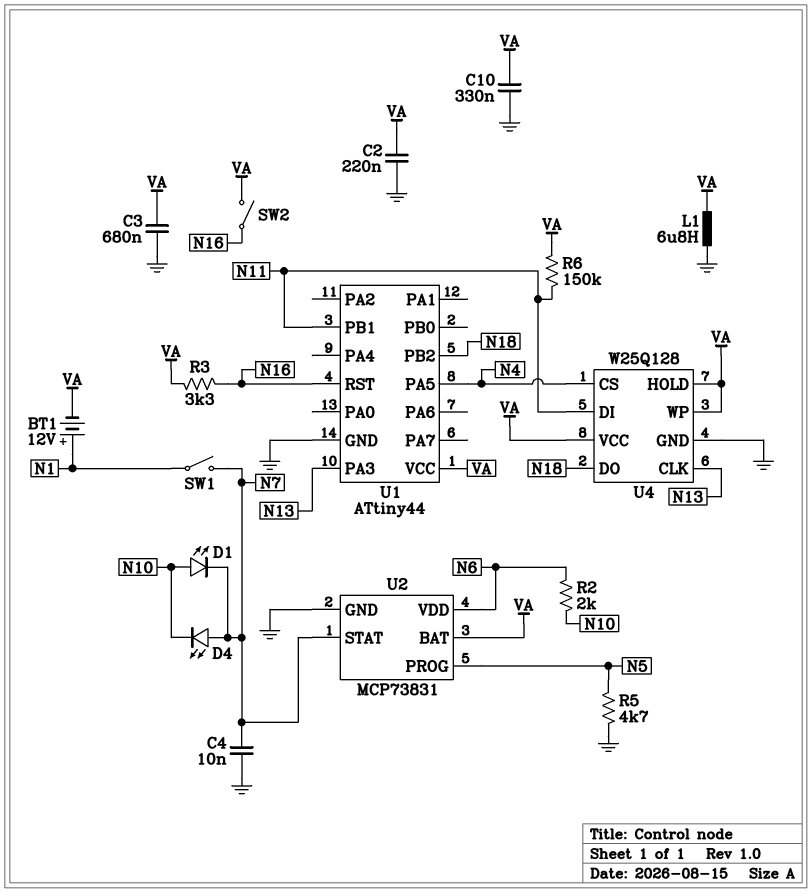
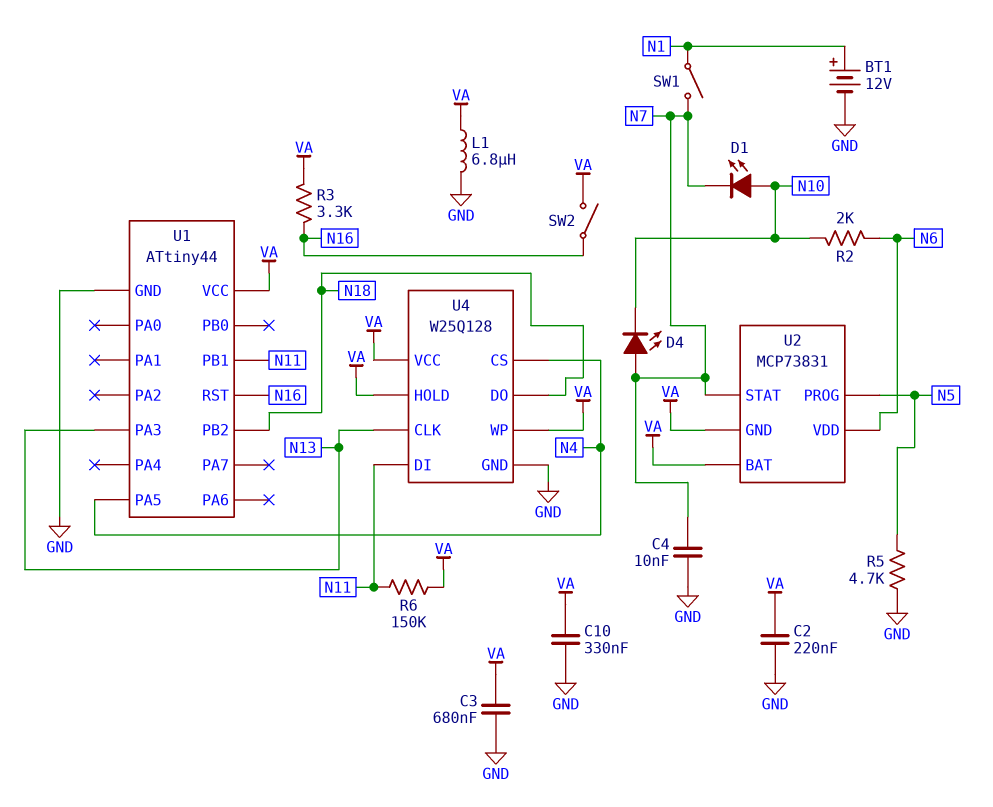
BT1: 12V (plus N1, minus VA) -> 12V (plus N1, minus GND)
U2 pin GND: GND -> VA

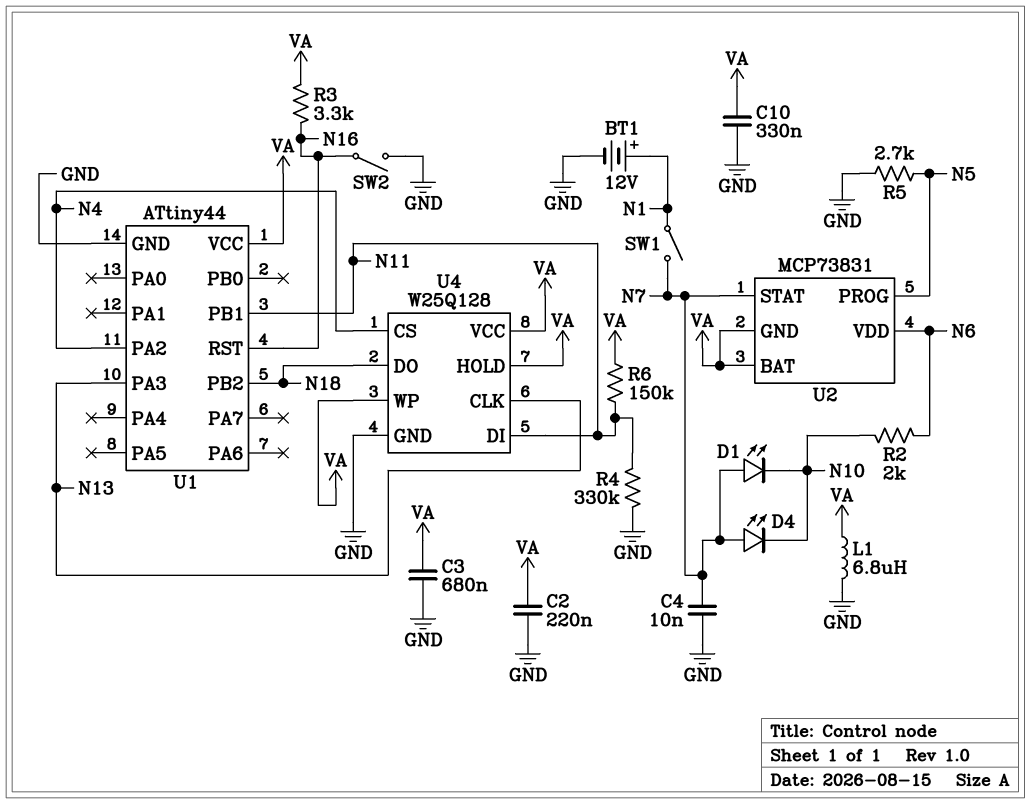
D1: LED (A N10, K N7) -> LED (A N7, K N10)
R4: none -> 330k (GND, N11)
R5: 4.7k (GND, N5) -> 2.7k (GND, N5)
SW2: switch (N16, VA) -> switch (GND, N16)
U1 pin PA2: none -> N4
U1 pin PA5: N4 -> none

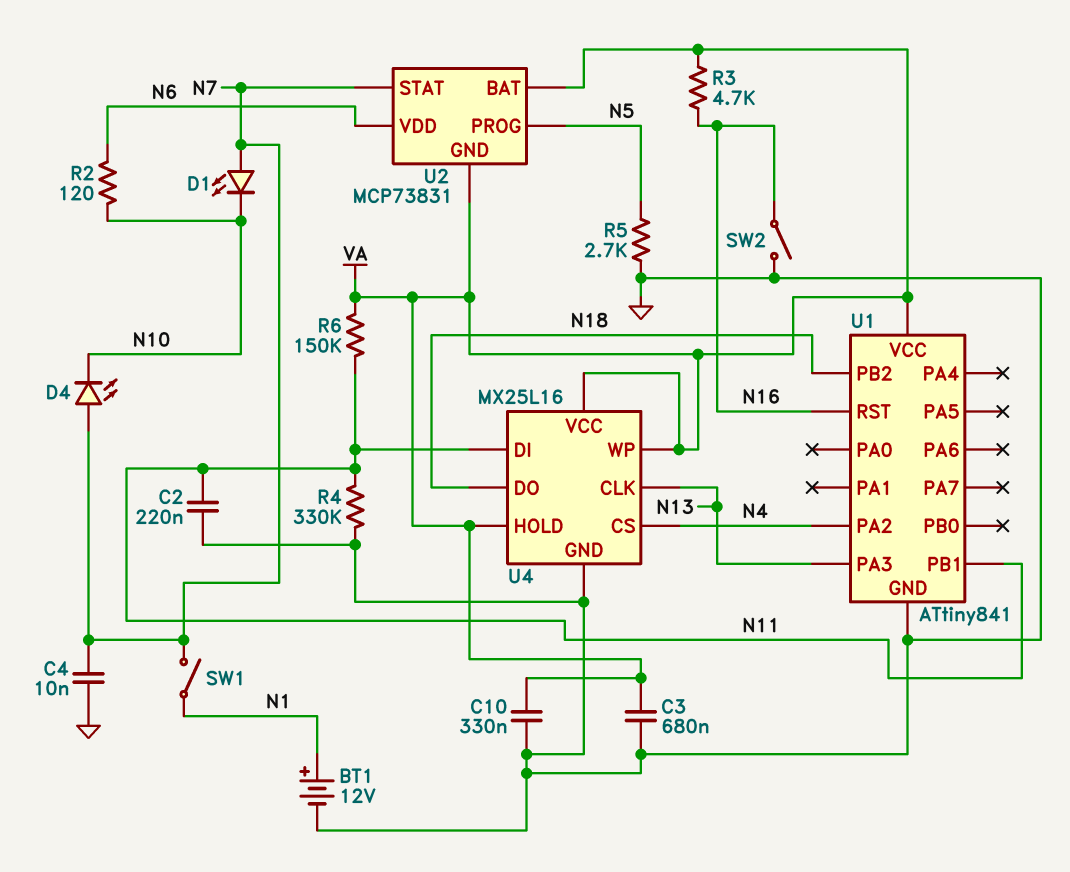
C2: 220nF (GND, VA) -> 220nF (GND, N11)
L1: 6.8uH (GND, VA) -> none
R2: 2k (N6, N10) -> 120 (N6, N10)
R3: 3.3k (N16, VA) -> 4.7k (N16, VA)
U1: ATtiny44 -> ATtiny841
U4: W25Q128 -> MX25L16

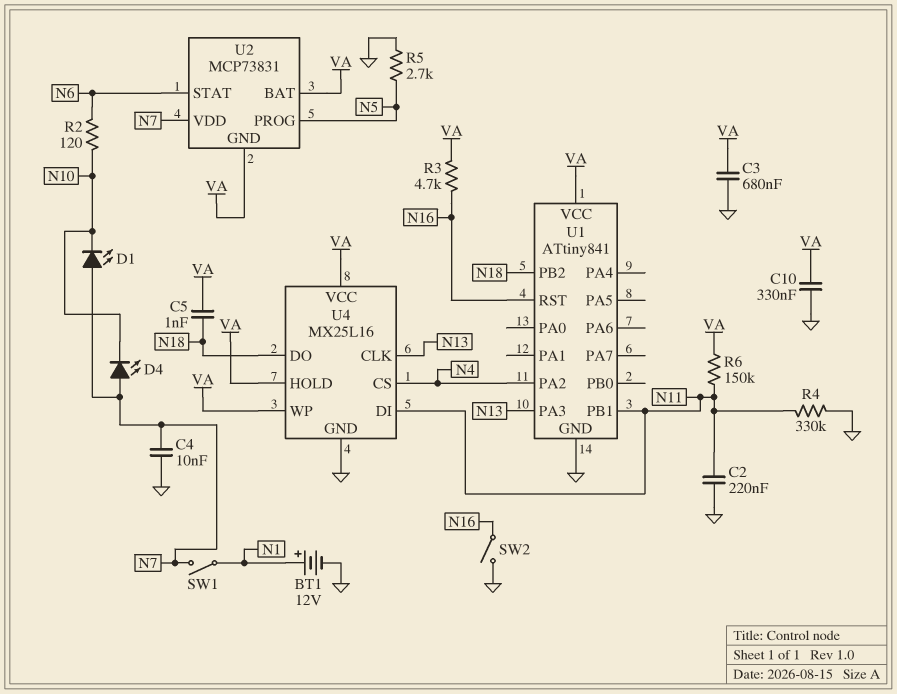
C5: none -> 1nF (N18, VA)
U2 pin STAT: N7 -> N6
U2 pin VDD: N6 -> N7

